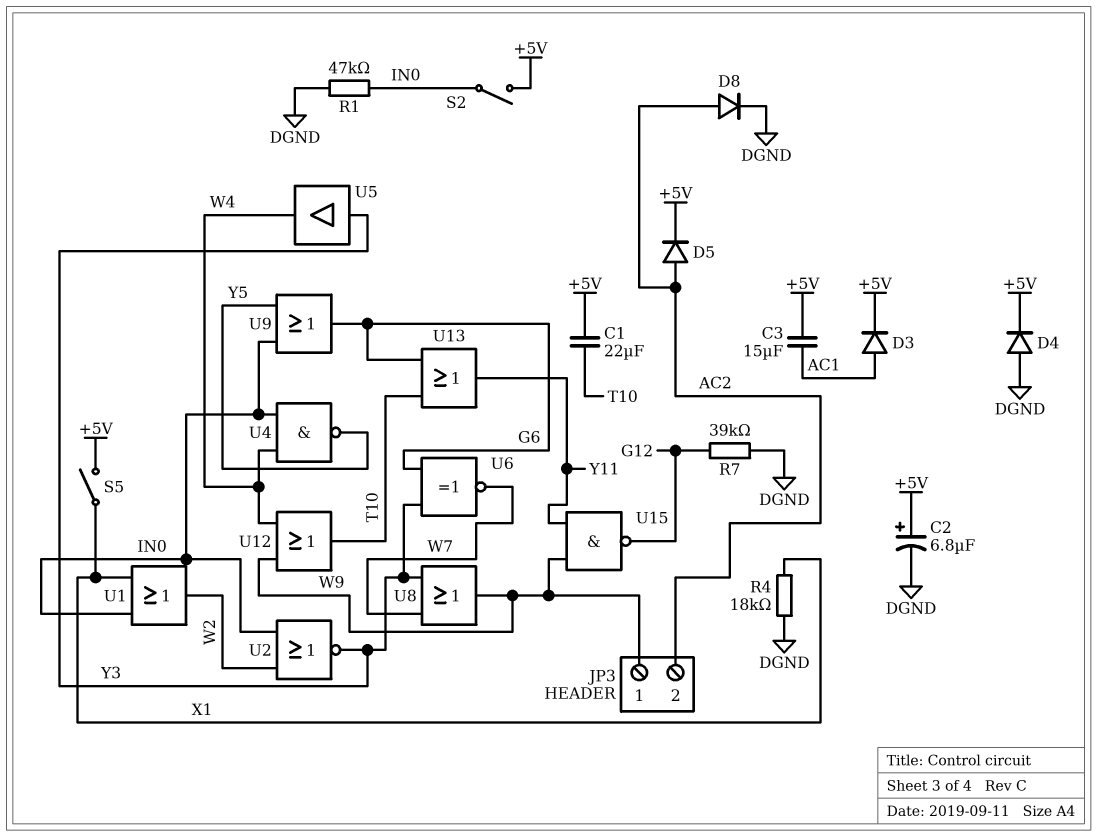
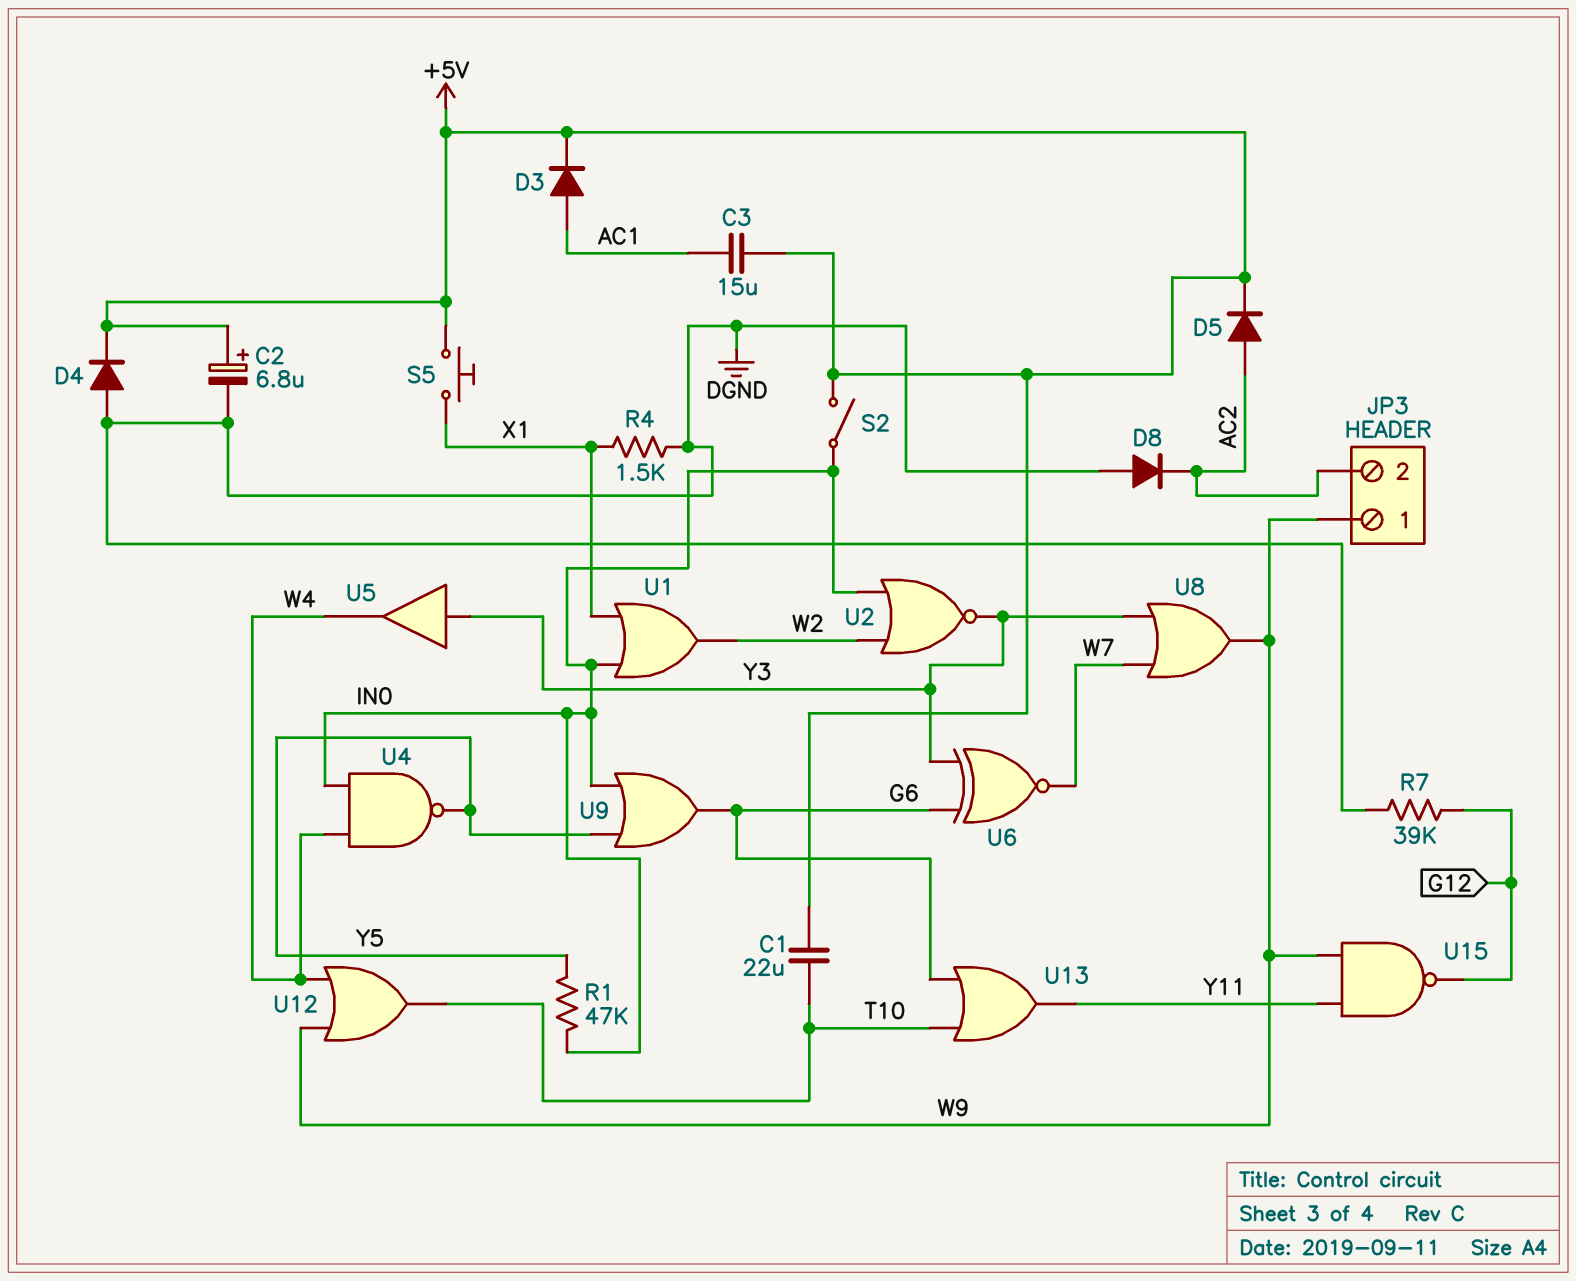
D8: diode (A AC2, K DGND) -> diode (A DGND, K AC2)
R1: 47k (DGND, IN0) -> 47k (IN0, Y5)
R4: 18k (DGND, X1) -> 1.5k (DGND, X1)
S5: switch (+5V, X1) -> button (+5V, X1)

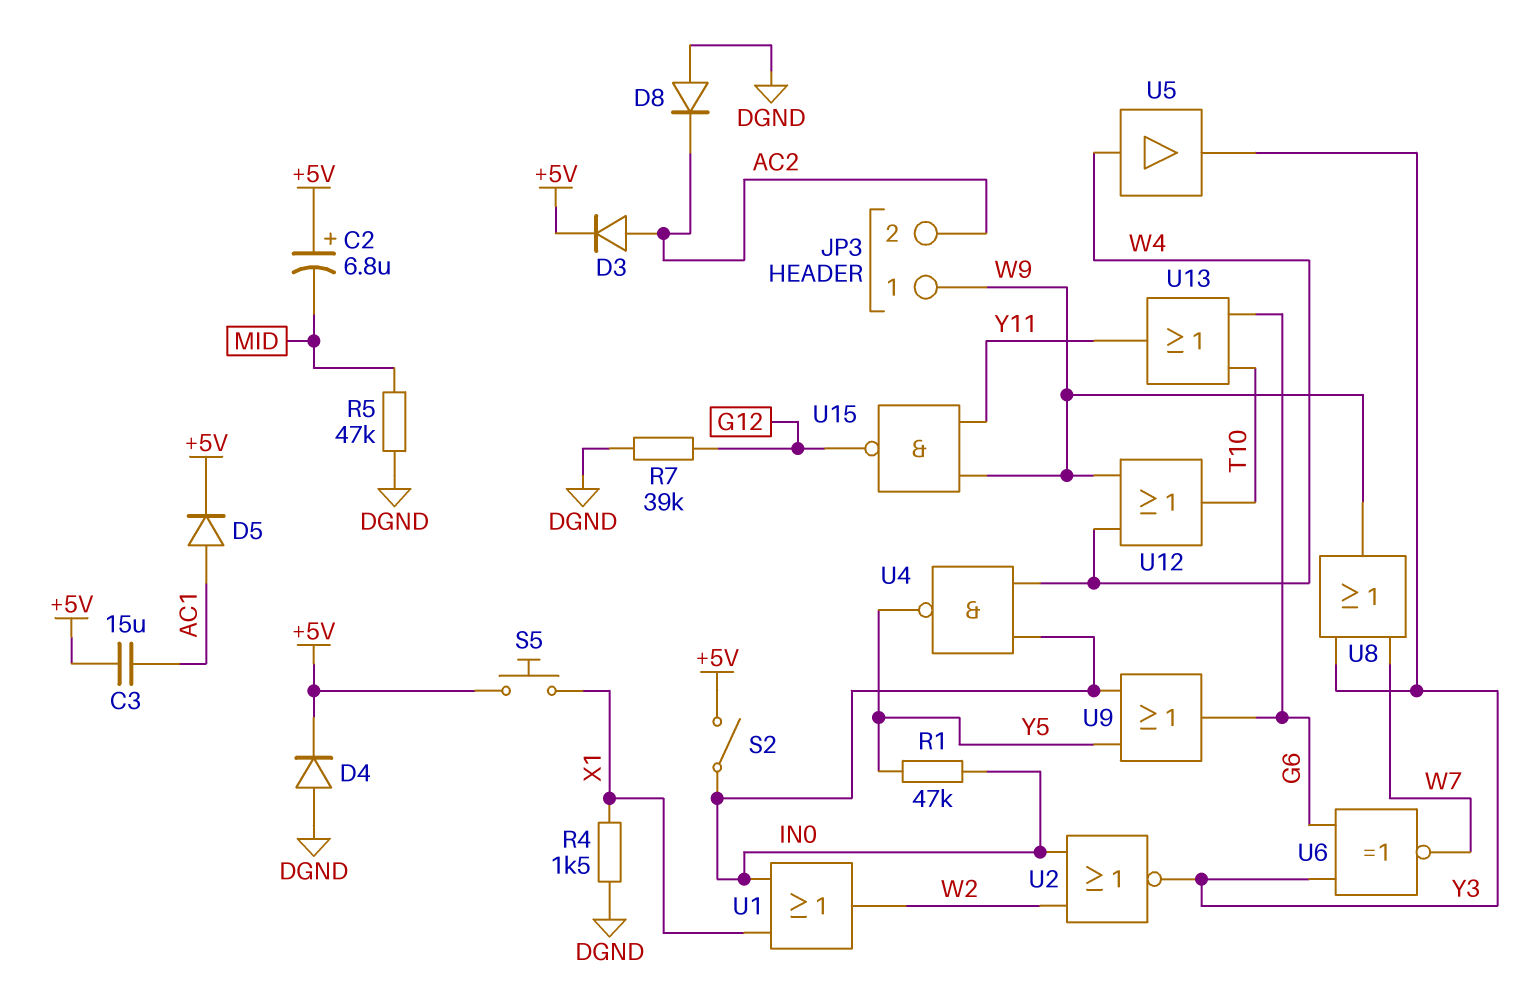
C1: 22uF (+5V, T10) -> none
C2: 6.8uF (plus +5V, minus DGND) -> 6.8uF (plus +5V, minus MID)
D3: diode (A AC1, K +5V) -> diode (A AC2, K +5V)
D5: diode (A AC2, K +5V) -> diode (A AC1, K +5V)
R5: none -> 47k (DGND, MID)
U5: buffer (in Y3, out W4) -> buffer (in W4, out Y3)

